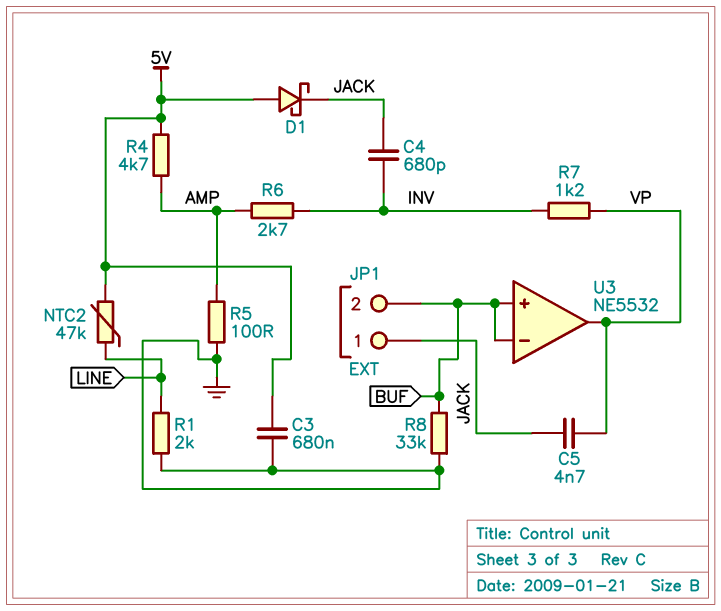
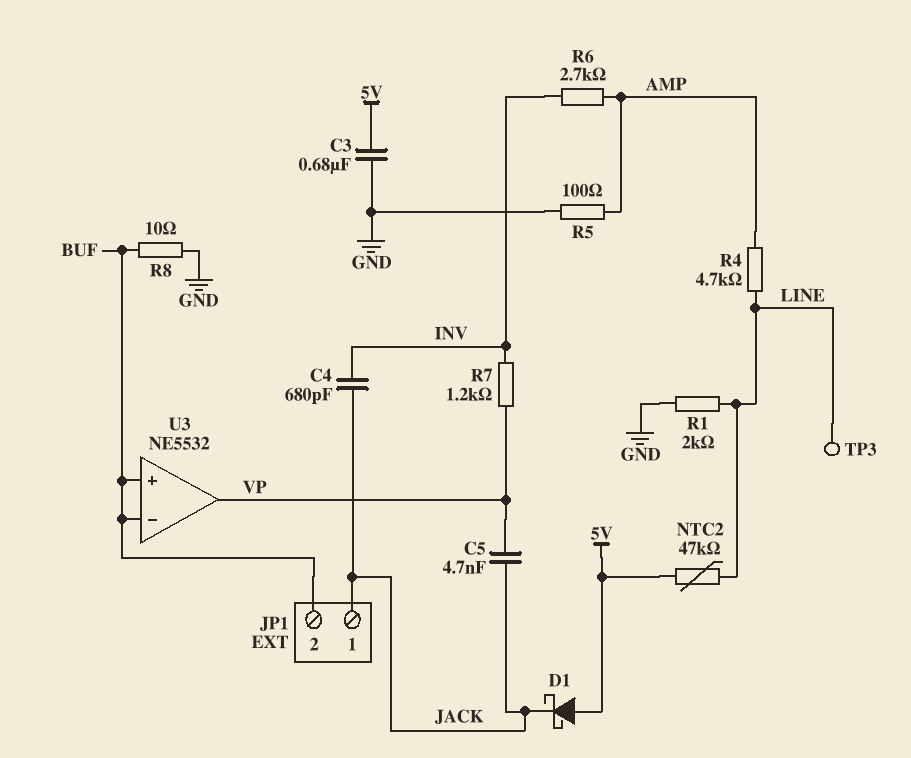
R4: 4.7k (5V, AMP) -> 4.7k (AMP, LINE)
R8: 33k (BUF, GND) -> 10 (BUF, GND)
TP3: none -> test point (LINE)

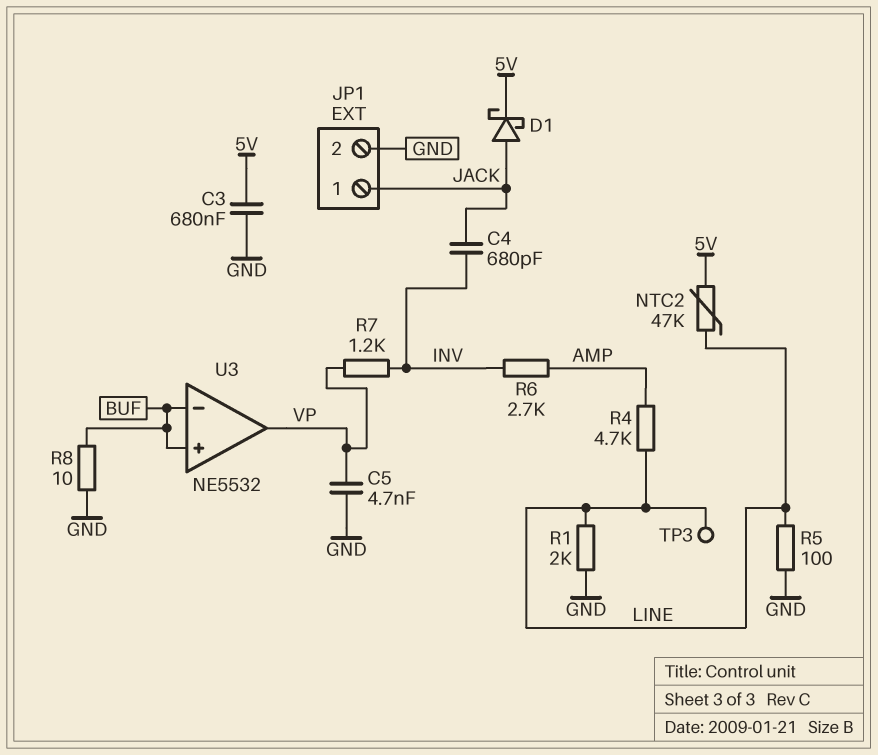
C5: 4.7nF (JACK, VP) -> 4.7nF (GND, VP)
D1: schottky (A 5V, K JACK) -> schottky (A JACK, K 5V)
JP1 pin 2: BUF -> GND
R5: 100 (AMP, GND) -> 100 (GND, LINE)

